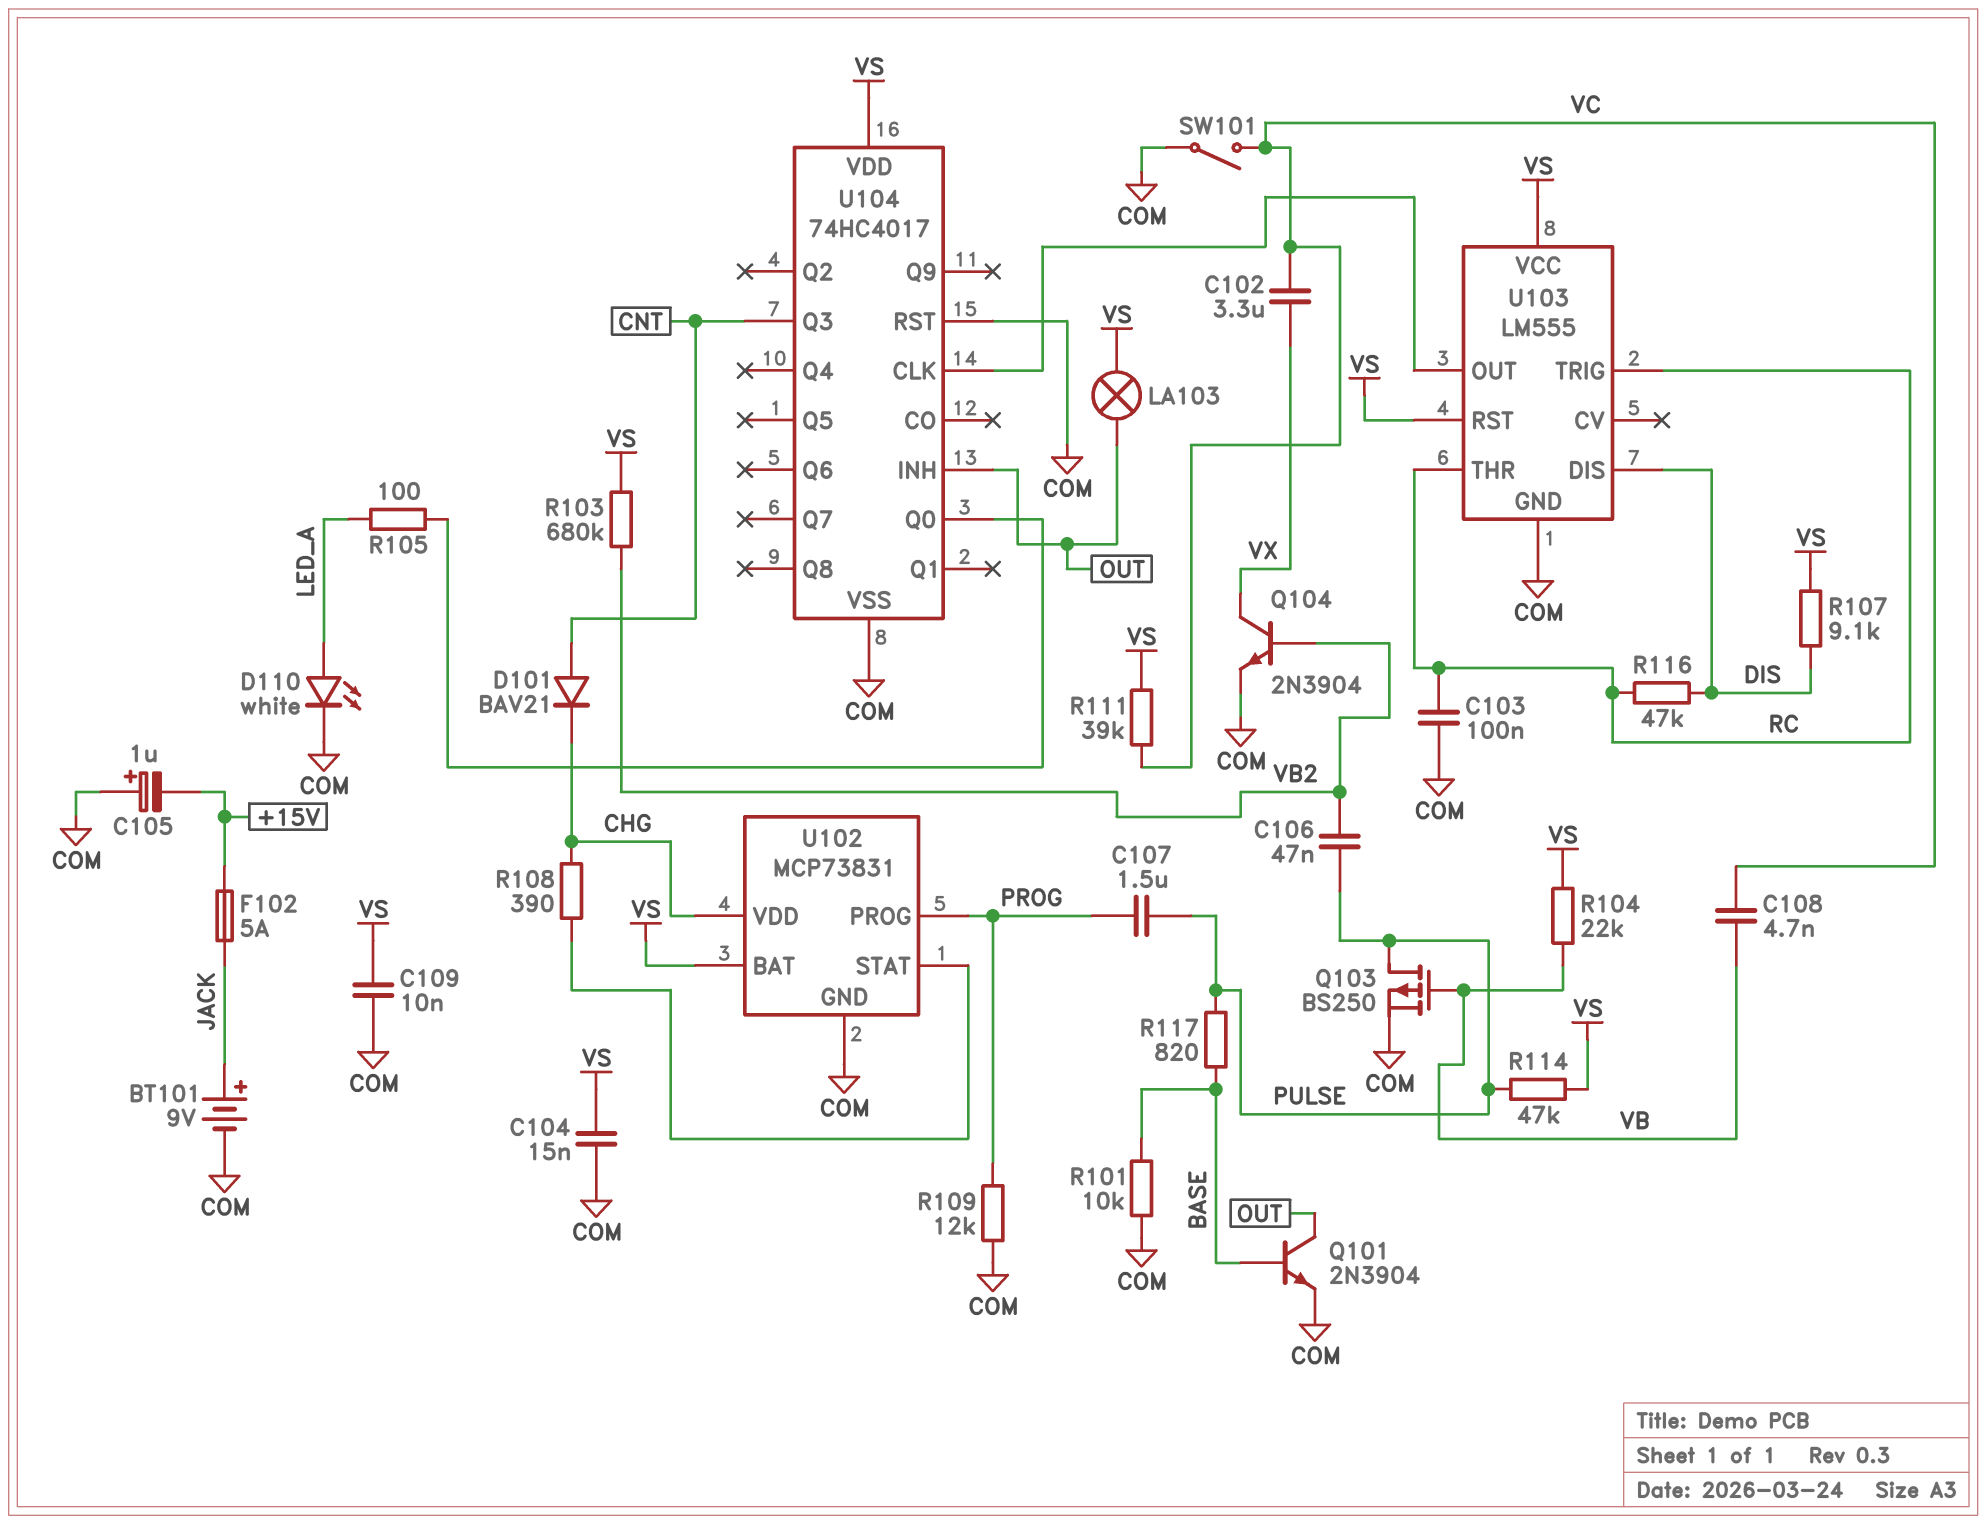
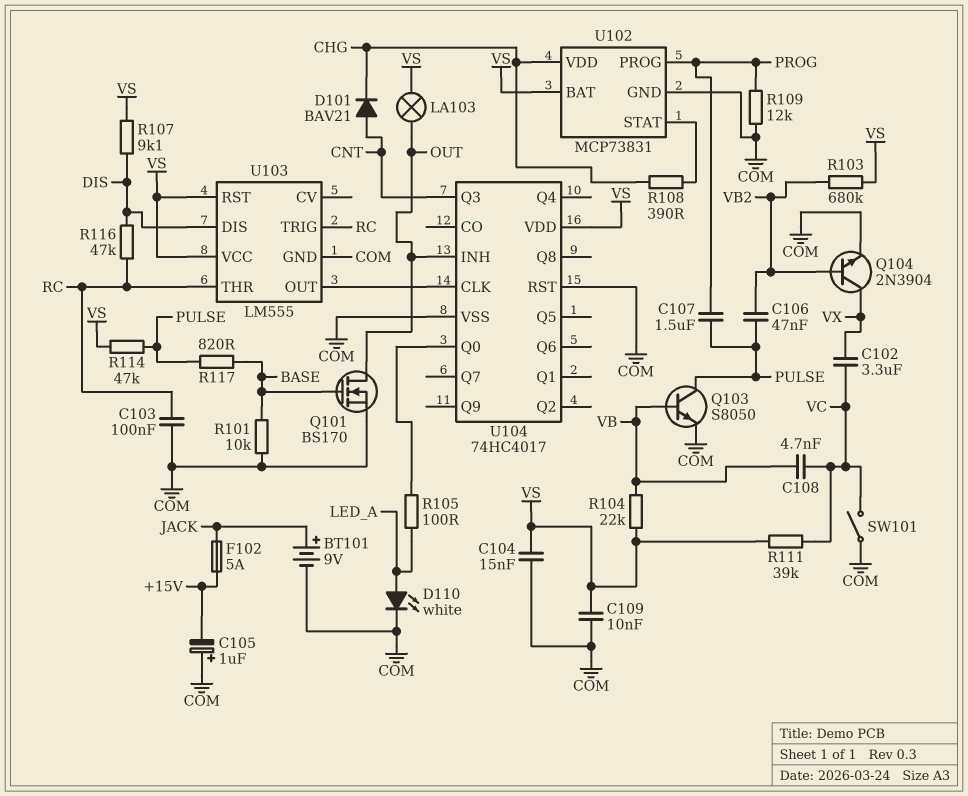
Q101: NPN 2N3904 (B BASE, C OUT, E COM) -> NMOS BS170 (G BASE, D OUT, S COM)
Q103: PMOS BS250 (G VB, D PULSE, S COM) -> NPN S8050 (B VB, C PULSE, E COM)

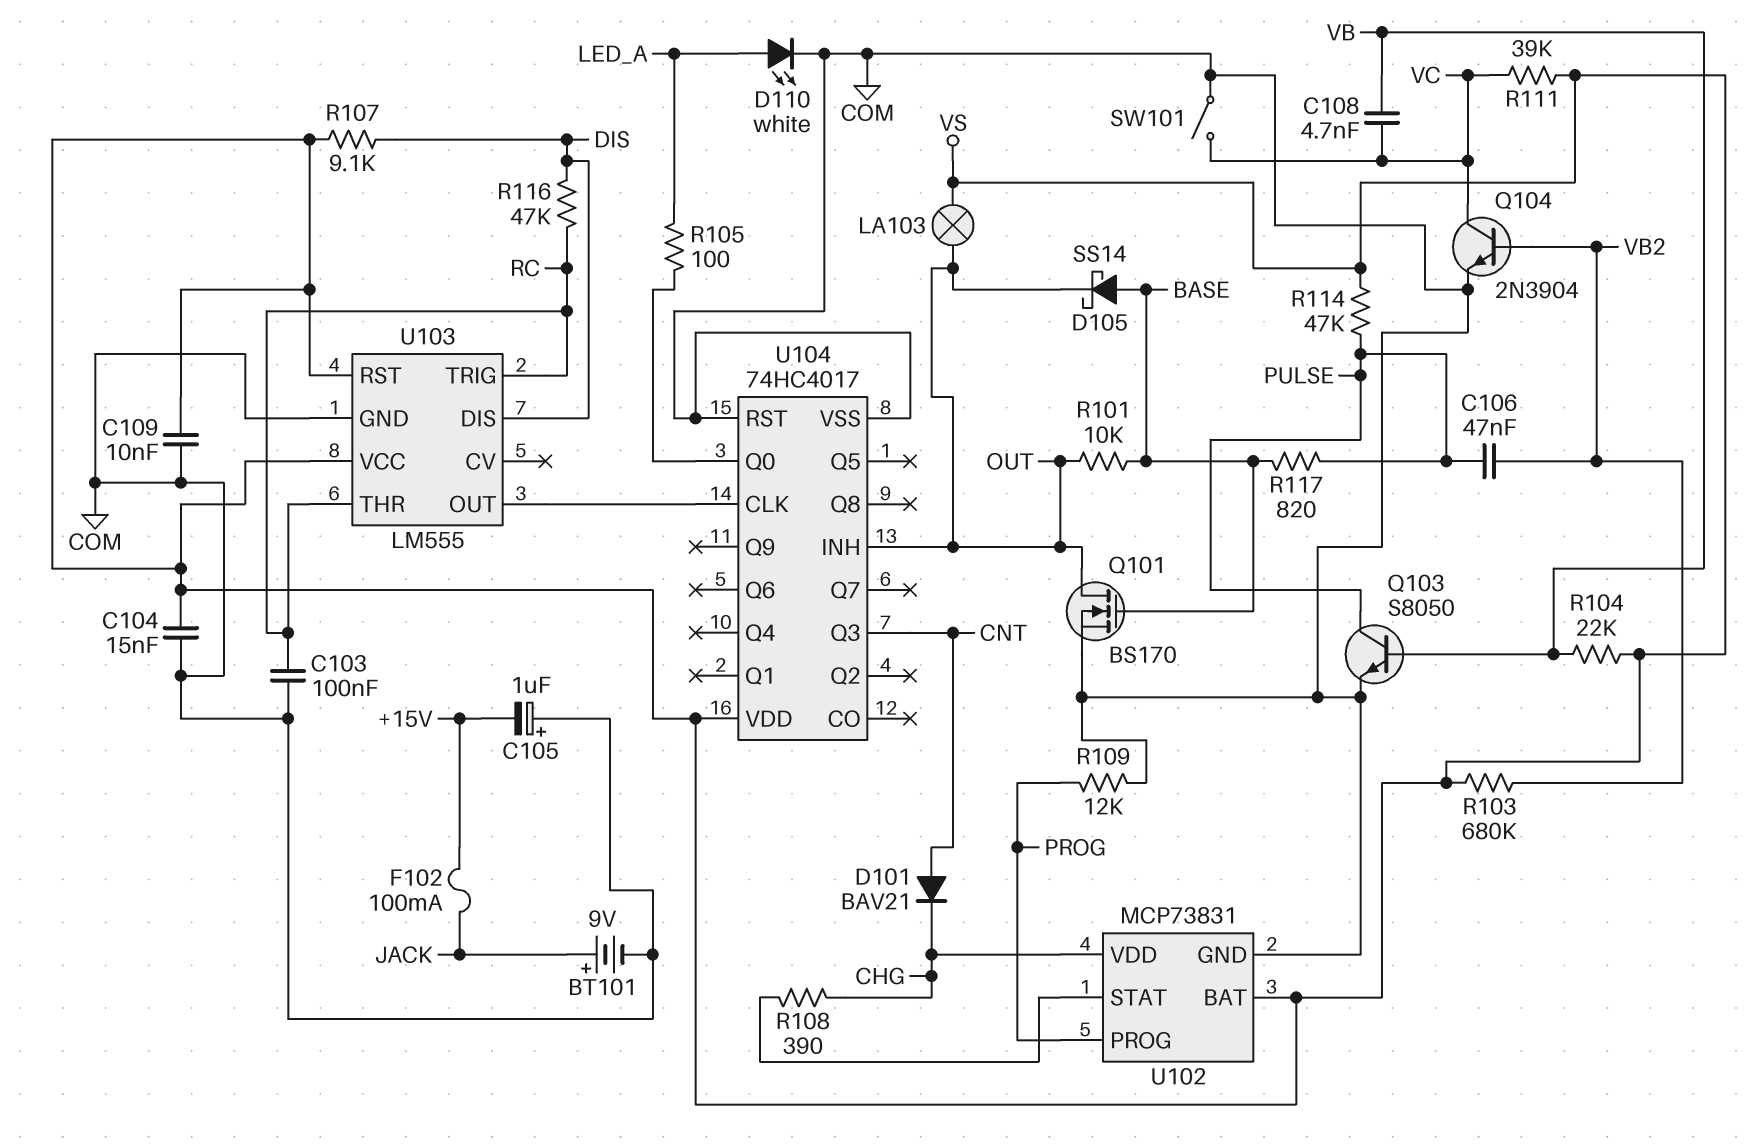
C102: 3.3uF (VC, VX) -> none
C107: 1.5uF (PROG, PULSE) -> none
D105: none -> schottky SS14 (A BASE, K OUT)
F102: 5A (+15V, JACK) -> 100mA (+15V, JACK)
Q104: NPN 2N3904 (B VB2, C VX, E COM) -> NPN 2N3904 (B VB2, C VC, E COM)
R101: 10k (BASE, COM) -> 10k (BASE, OUT)

